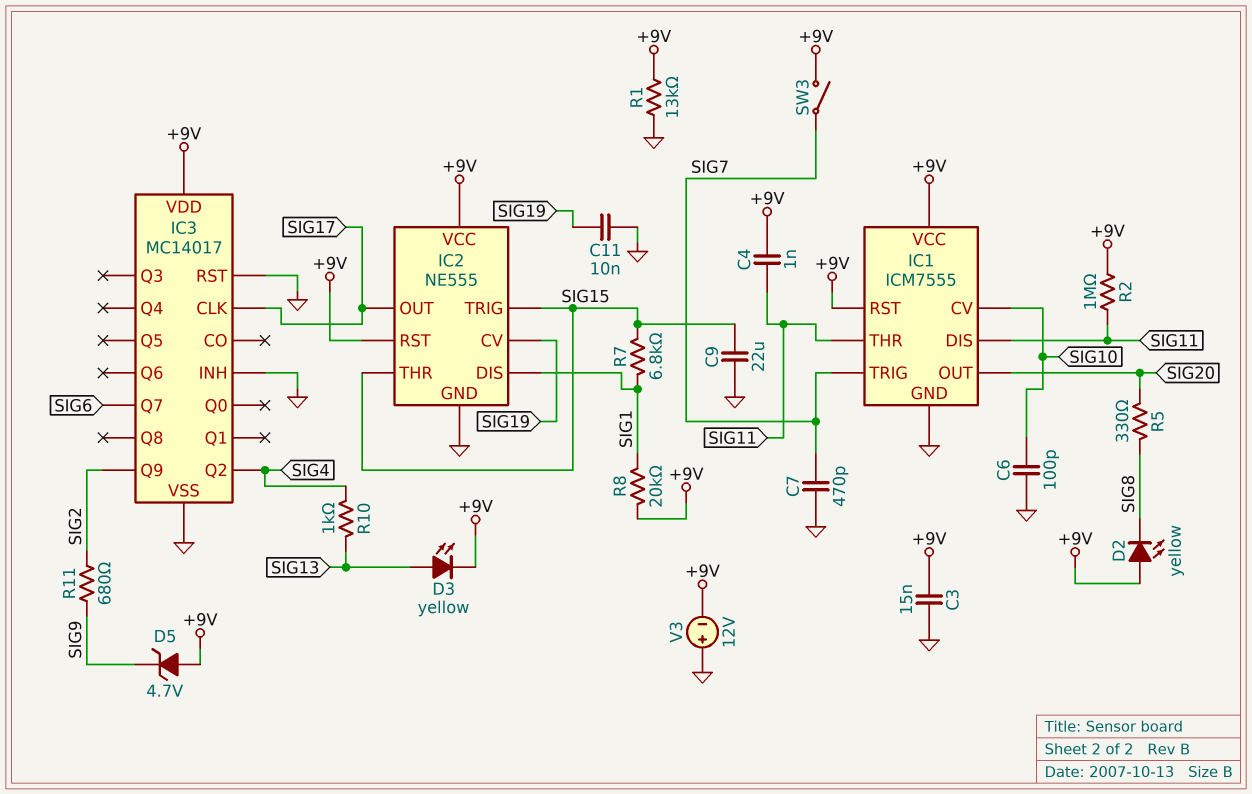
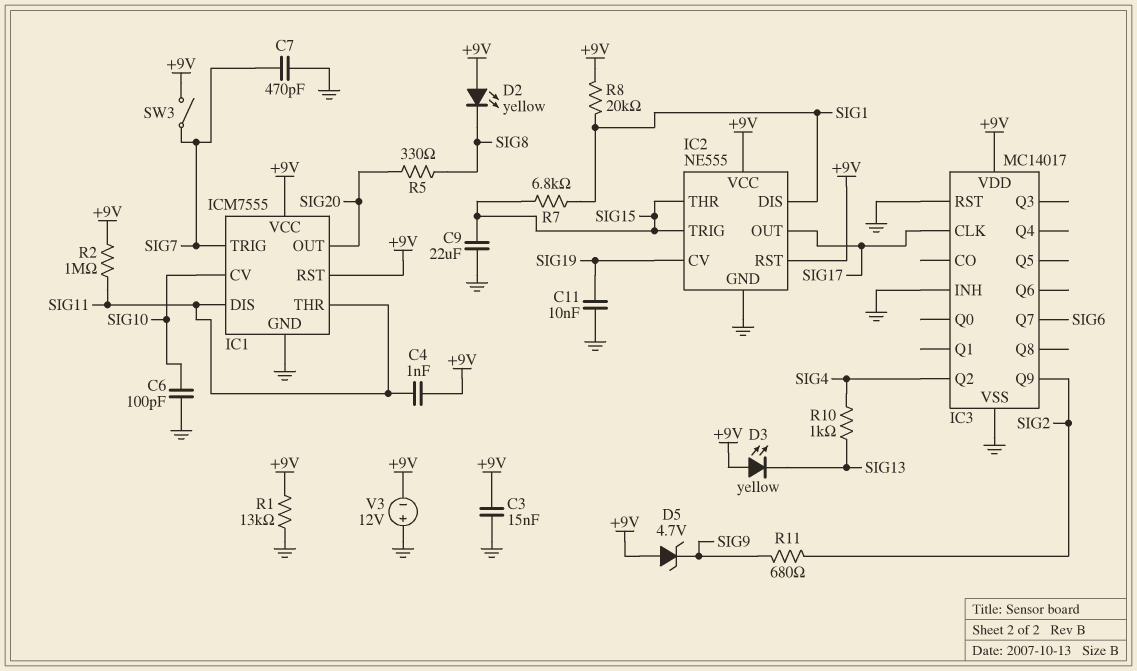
D3: LED yellow (A SIG13, K +9V) -> LED yellow (A +9V, K SIG13)

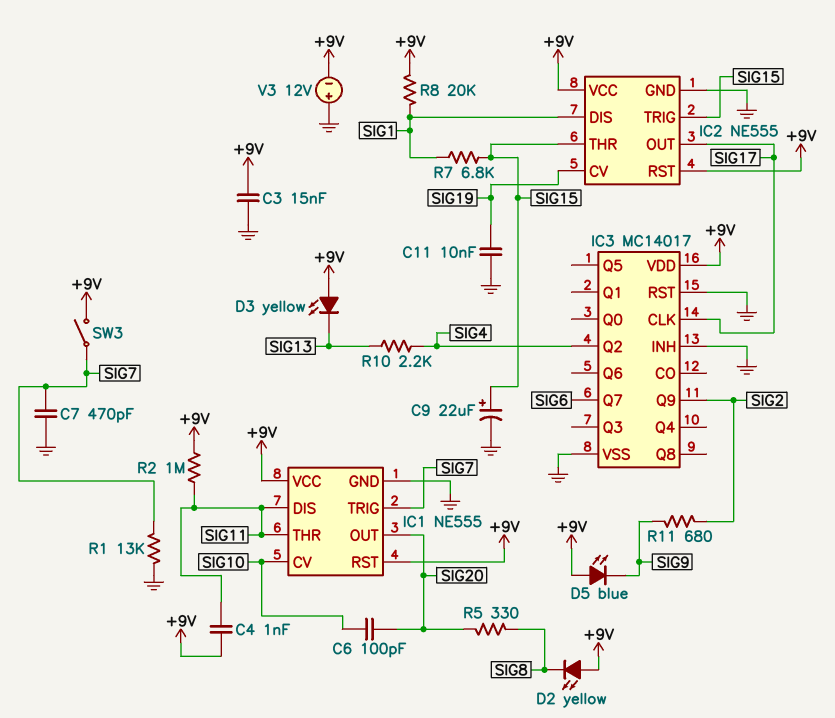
C6: 100pF (GND, SIG10) -> 100pF (SIG10, SIG20)
C9: 22uF (GND, SIG15) -> 22uF (plus SIG15, minus GND)
D5: zener 4.7V (A +9V, K SIG9) -> LED blue (A +9V, K SIG9)
IC1: ICM7555 -> NE555
R1: 13k (+9V, GND) -> 13k (GND, SIG7)
R10: 1k (SIG4, SIG13) -> 2.2k (SIG4, SIG13)

